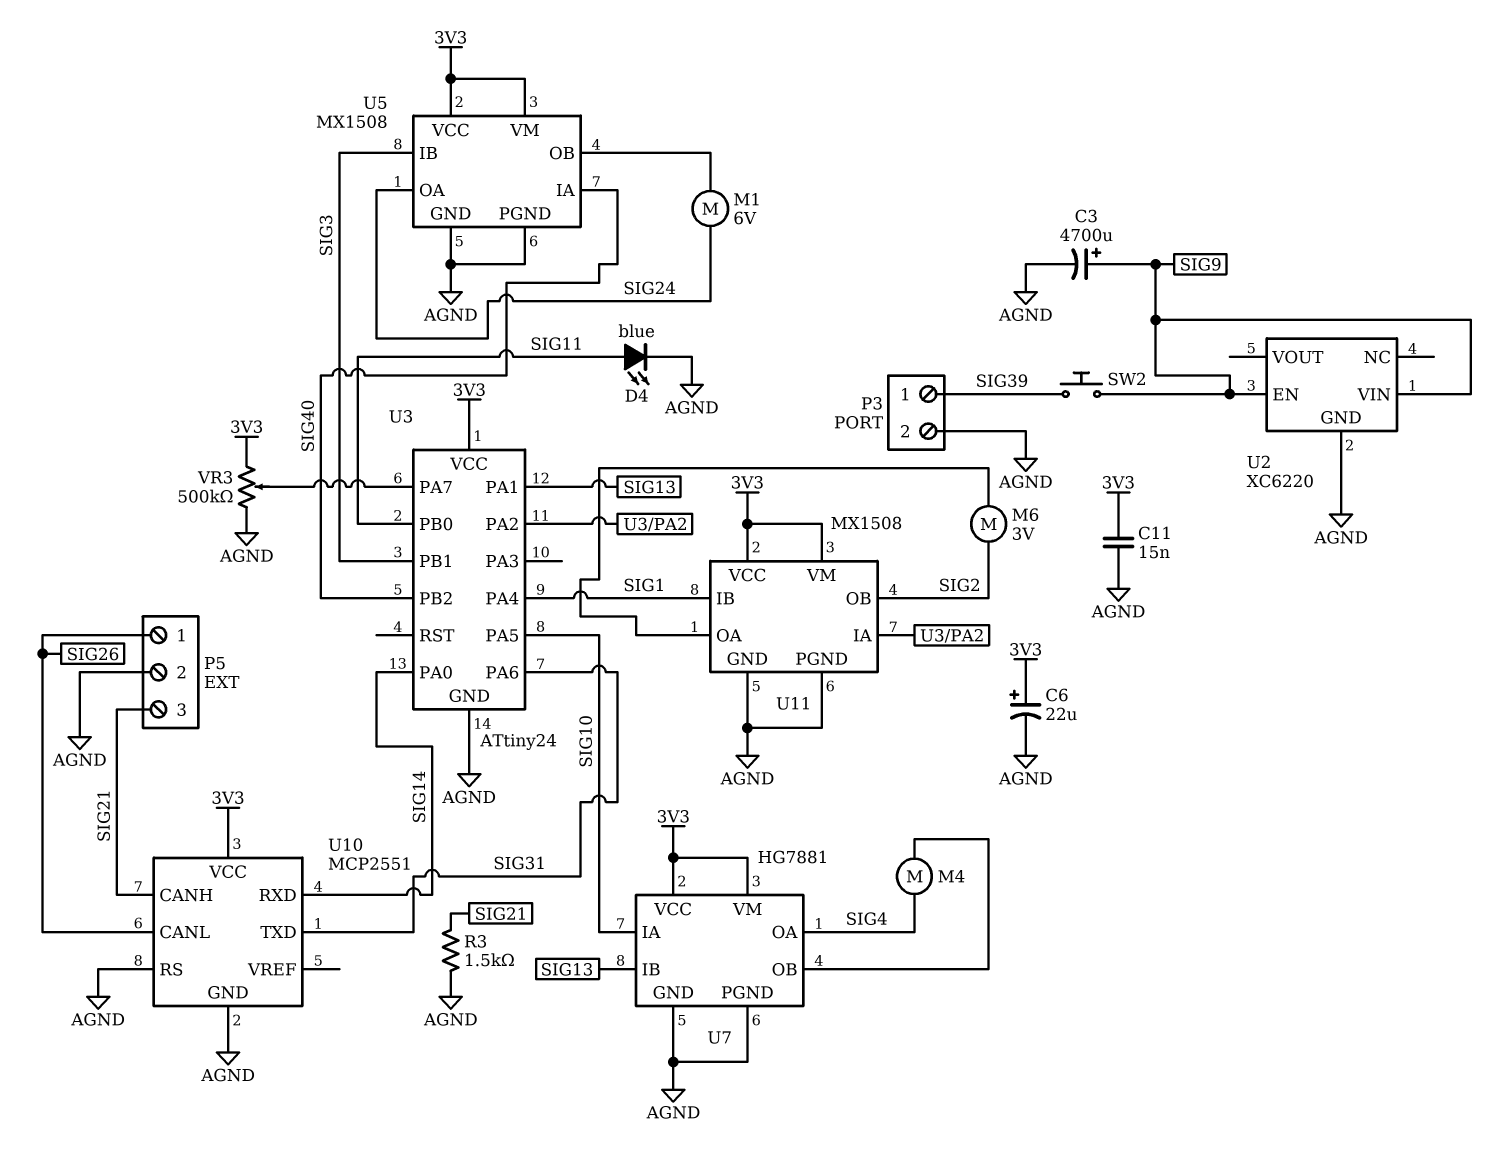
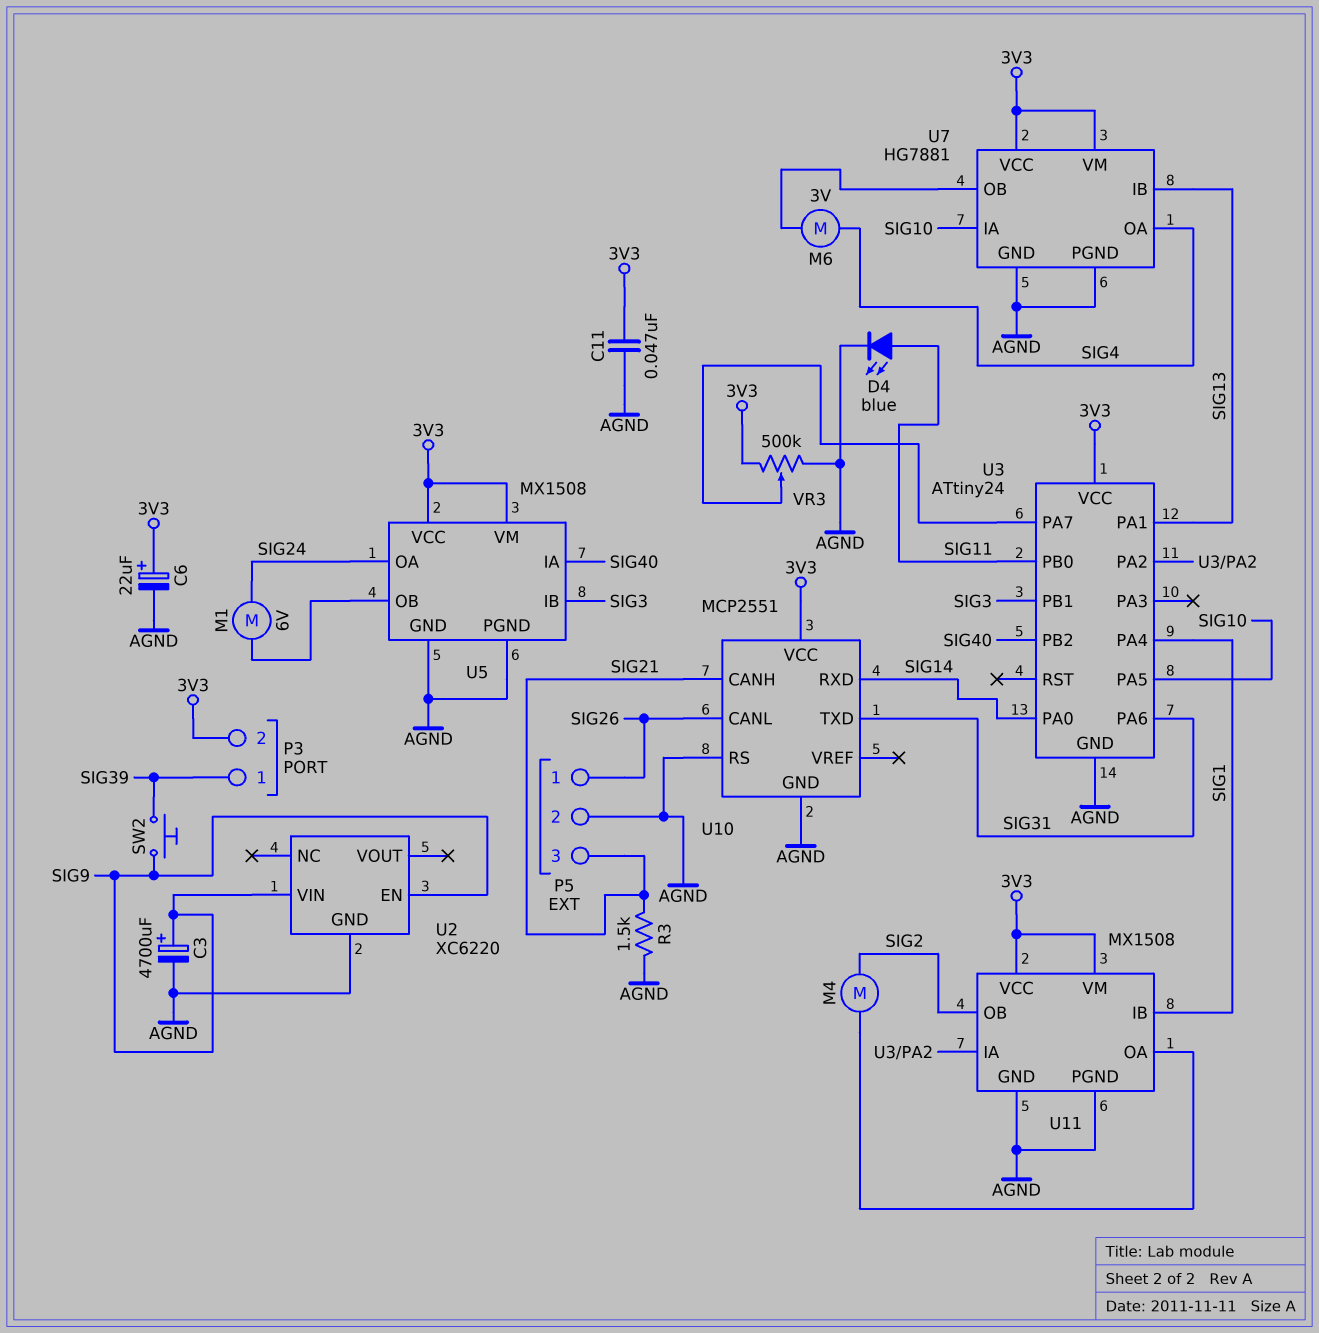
C11: 15nF (3V3, AGND) -> 47nF (3V3, AGND)
M4: motor (SIG4, U7/OB) -> motor (SIG2, U11/OA)
M6: motor 3V (SIG2, U11/OA) -> motor 3V (SIG4, U7/OB)
P3 pin 2: AGND -> 3V3

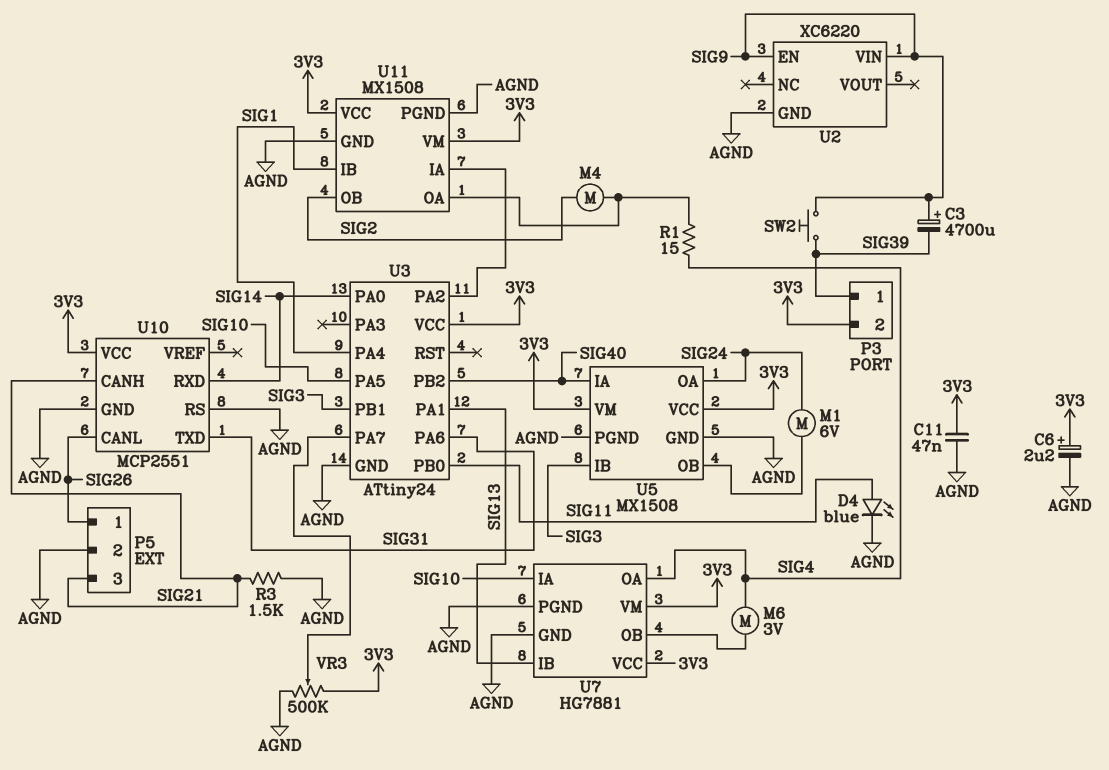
C3: 4700uF (plus SIG9, minus AGND) -> 4700uF (plus SIG9, minus SIG39)
C6: 22uF (plus 3V3, minus AGND) -> 2.2uF (plus 3V3, minus AGND)
R1: none -> 15 (SIG4, U11/OA)

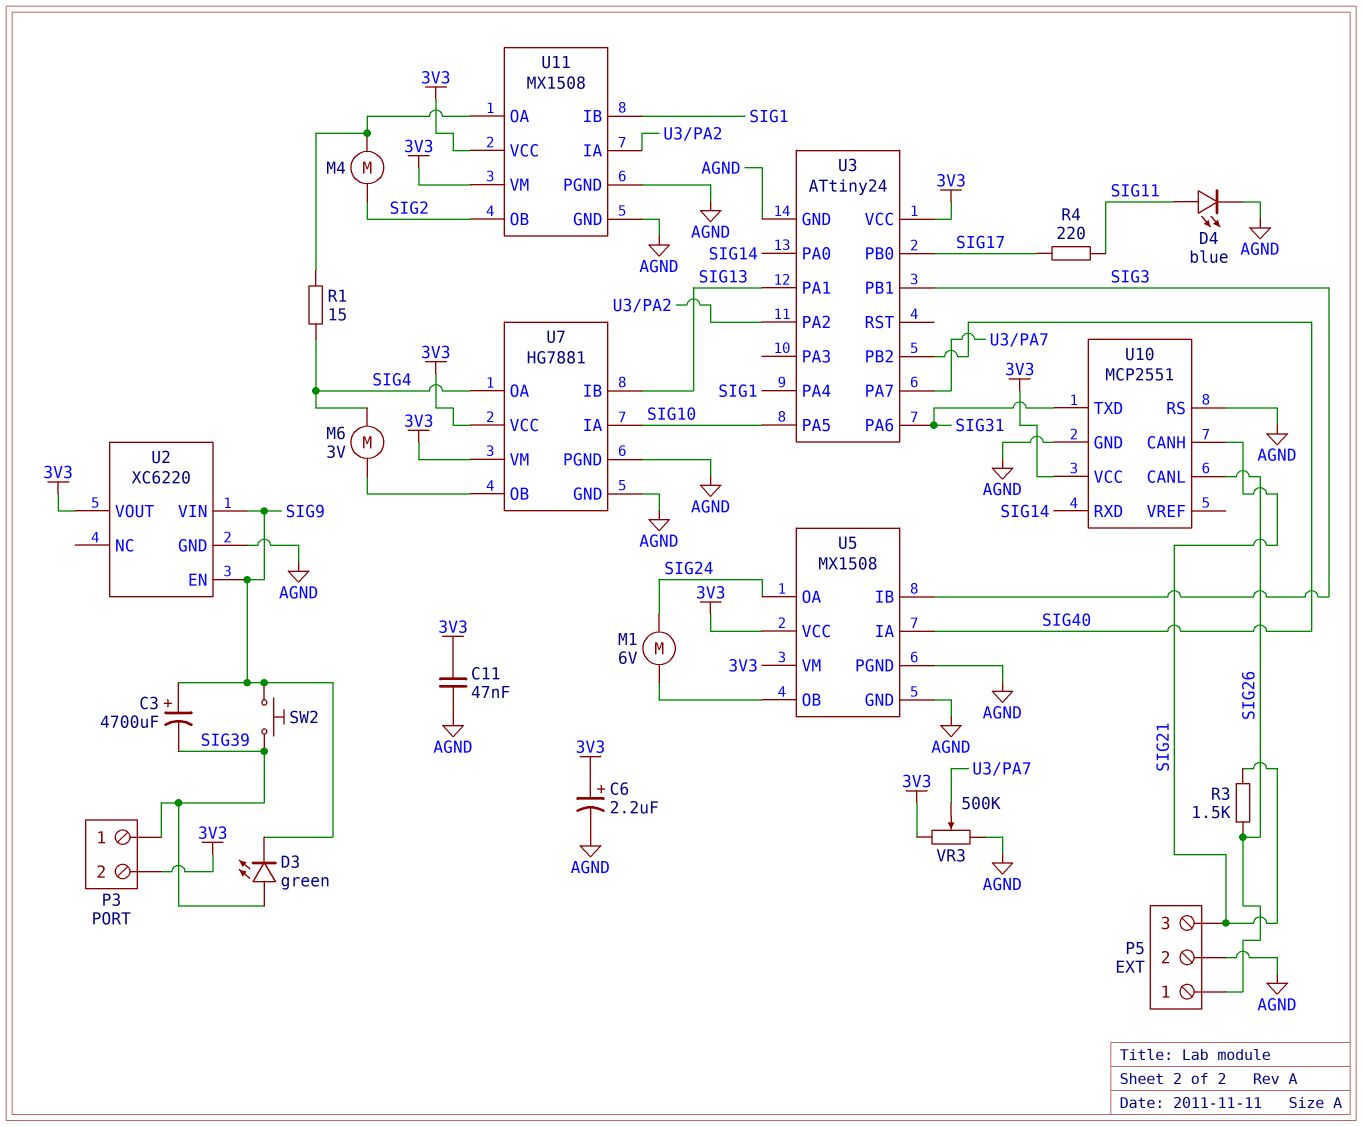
D3: none -> LED green (A SIG39, K SIG9)
R3: 1.5k (AGND, SIG21) -> 1.5k (SIG21, SIG26)
R4: none -> 220 (SIG11, SIG17)
U2 pin VOUT: none -> 3V3
U3 pin PB0: SIG11 -> SIG17

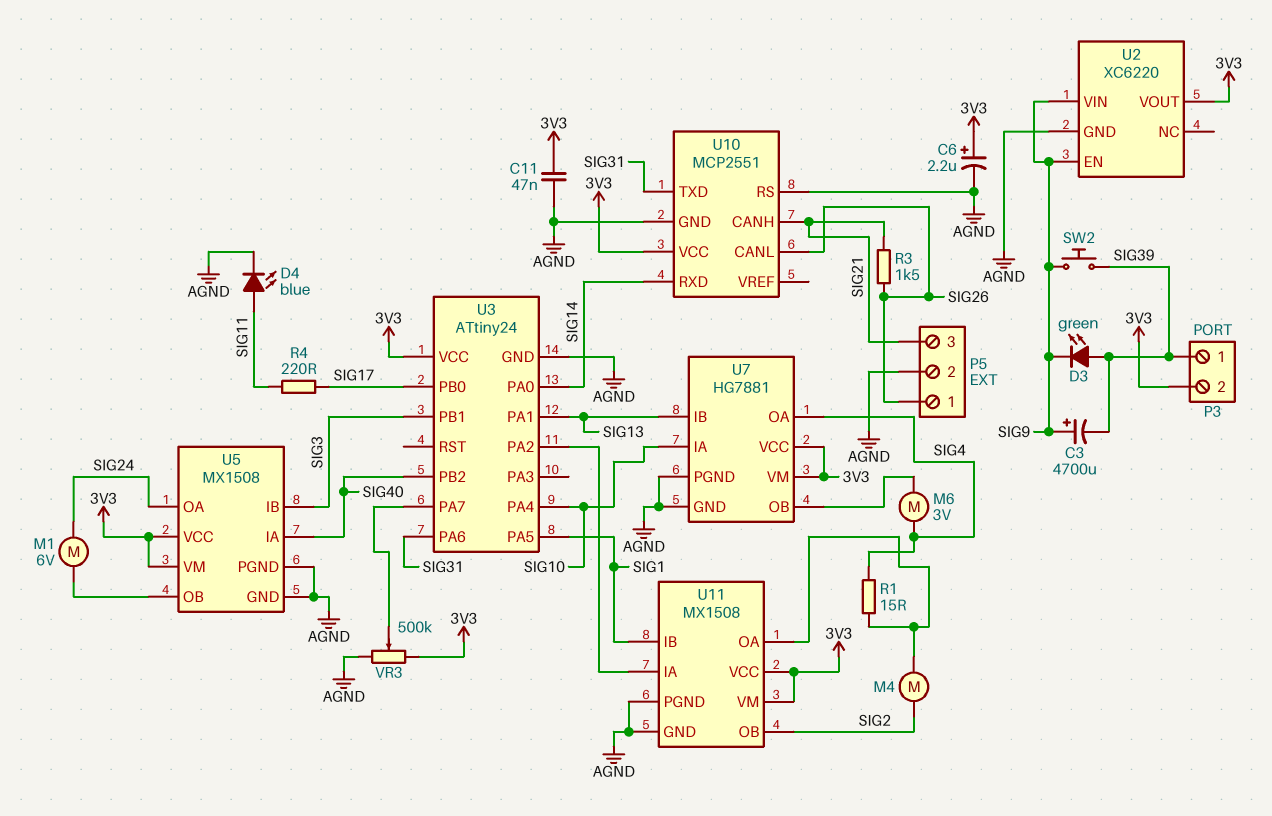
U3 pin PA4: SIG1 -> SIG10
U3 pin PA5: SIG10 -> SIG1

